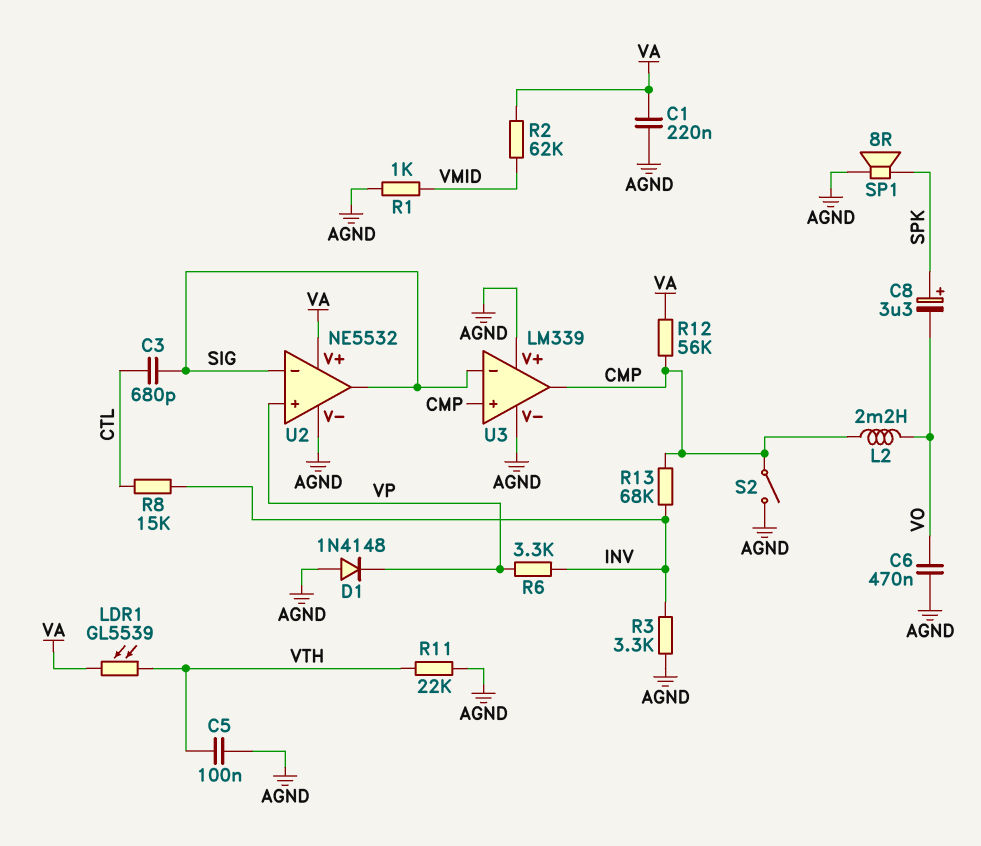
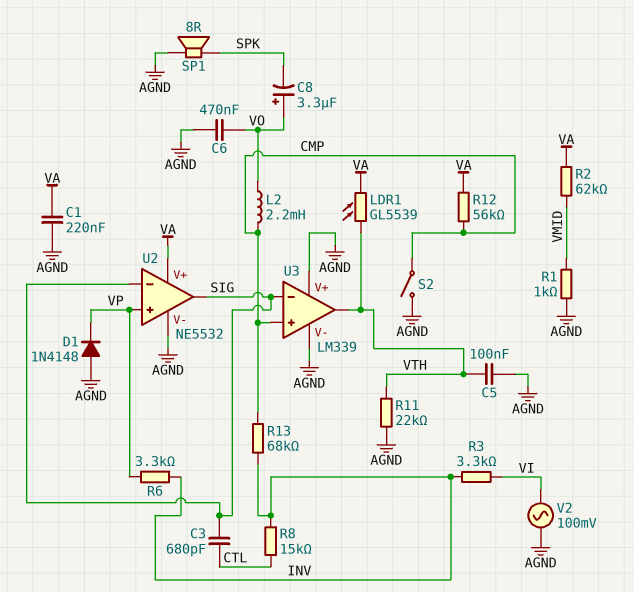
C8: 3.3uF (plus SPK, minus VO) -> 3.3uF (plus VO, minus SPK)
R3: 3.3k (AGND, INV) -> 3.3k (INV, VI)
U3 pin out: CMP -> VTH
V2: none -> AC 100mV (AGND, VI)

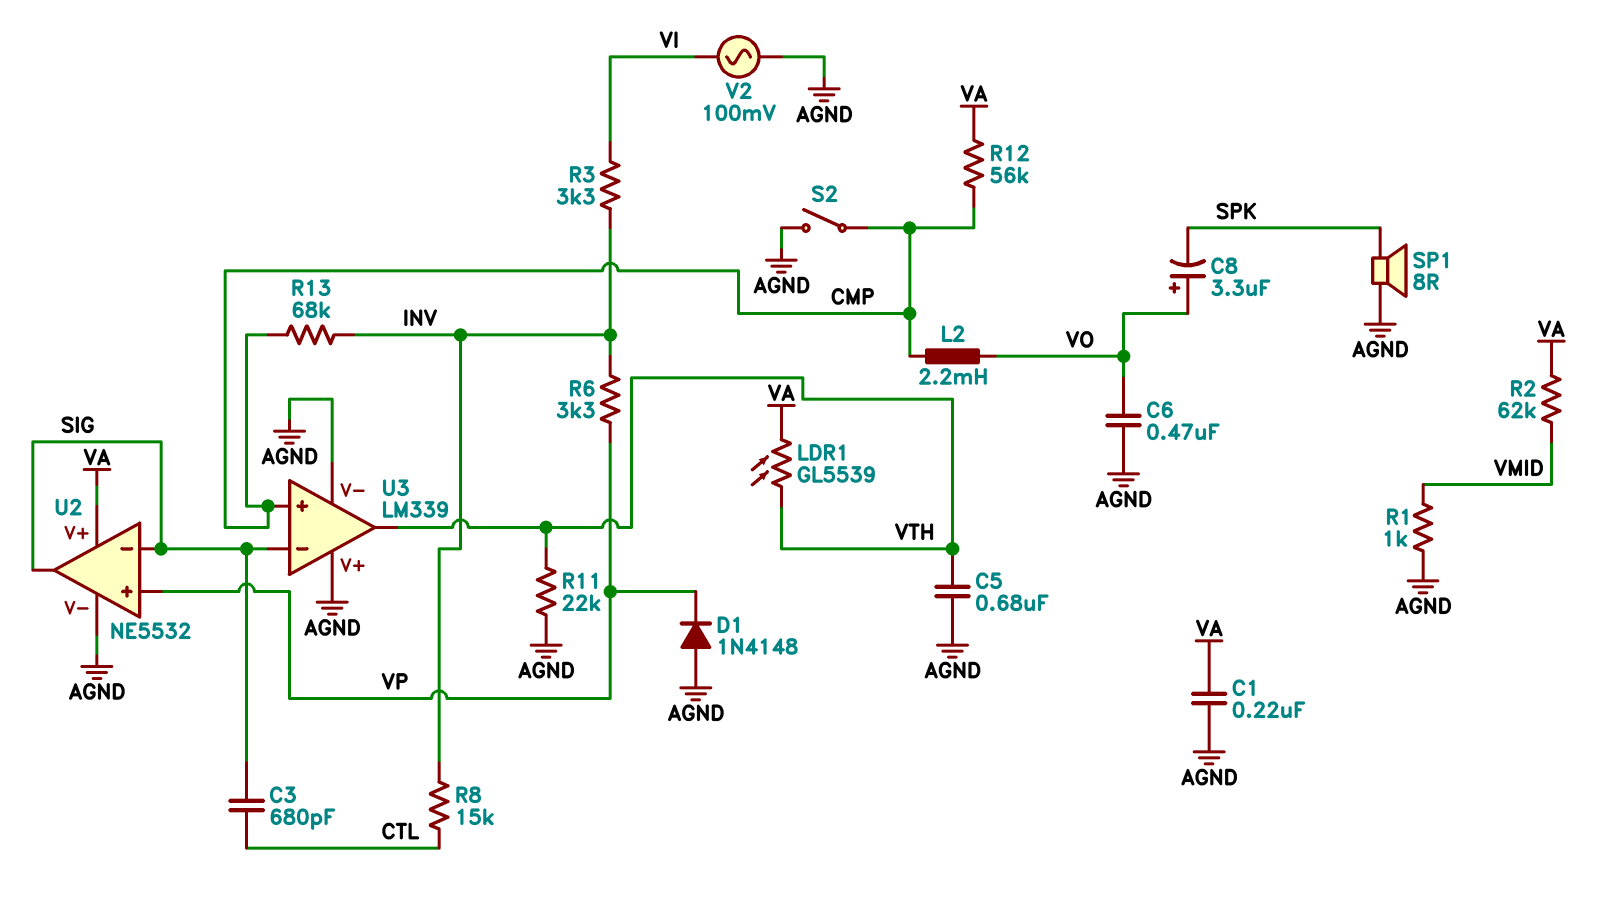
C5: 100nF (AGND, VTH) -> 680nF (AGND, VTH)

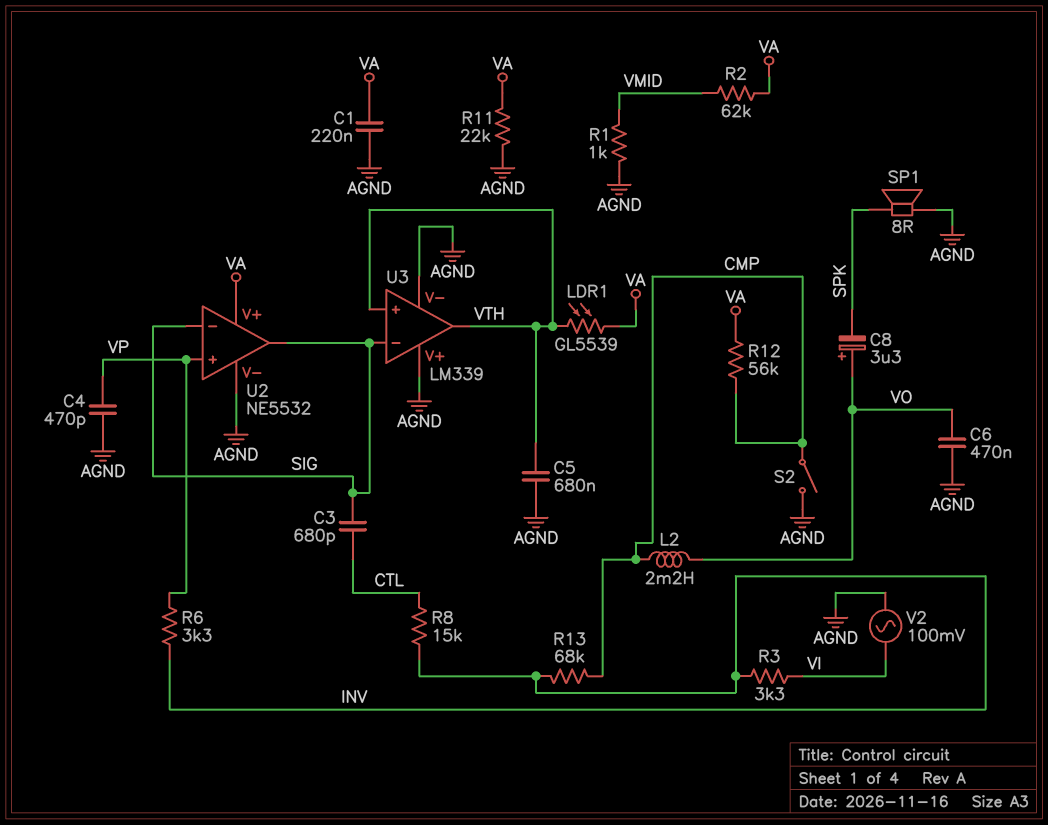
C4: none -> 470pF (AGND, VP)
D1: diode 1N4148 (A AGND, K VP) -> none
R11: 22k (AGND, VTH) -> 22k (AGND, VA)
U3 pin in+: CMP -> VTH

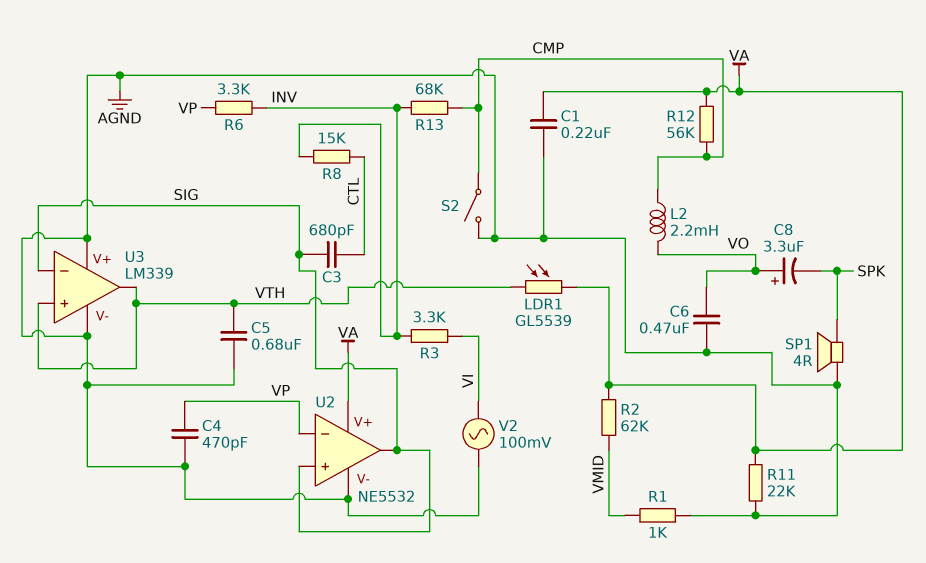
SP1: speaker 8R (AGND, SPK) -> speaker 4R (AGND, SPK)
U2 pin in+: VP -> SIG
U2 pin in-: SIG -> VP

